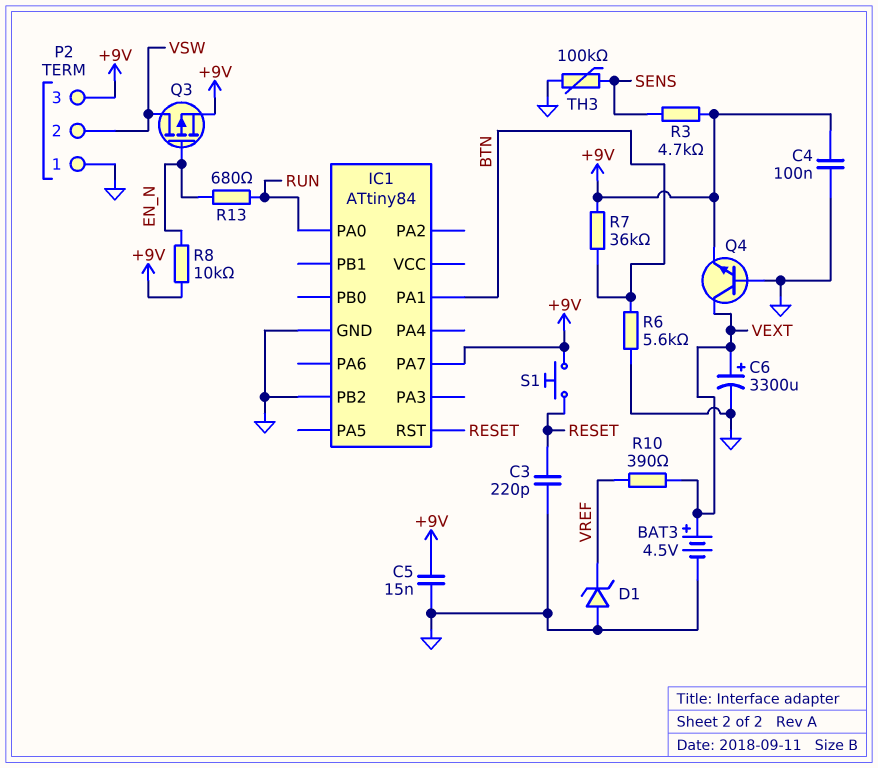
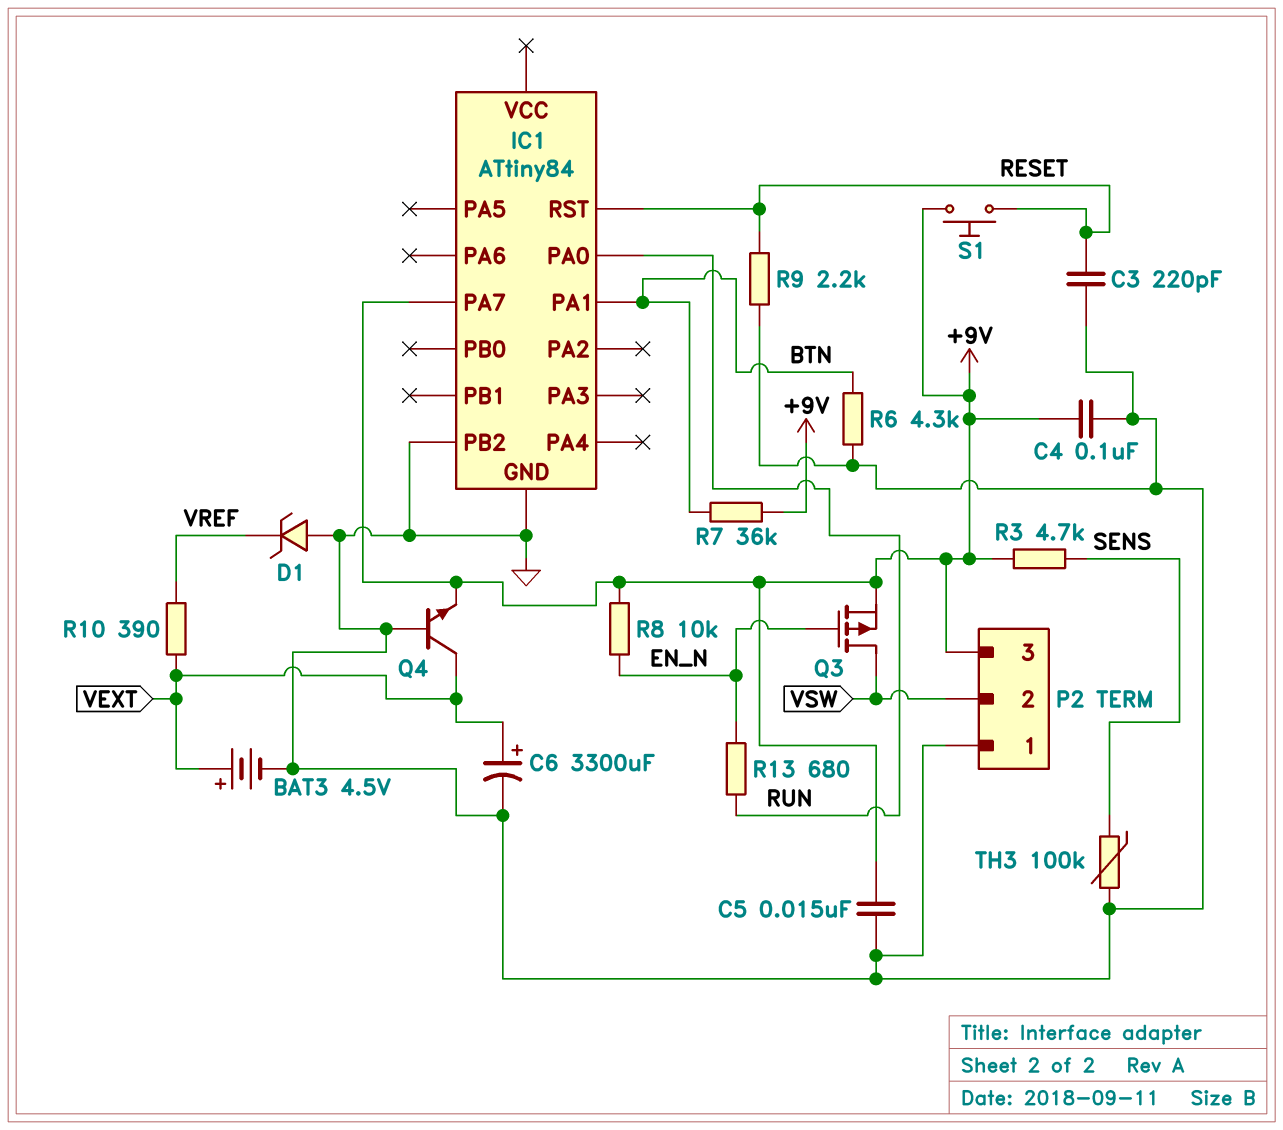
R6: 5.6k (BTN, GND) -> 4.3k (BTN, GND)
R9: none -> 2.2k (GND, RESET)

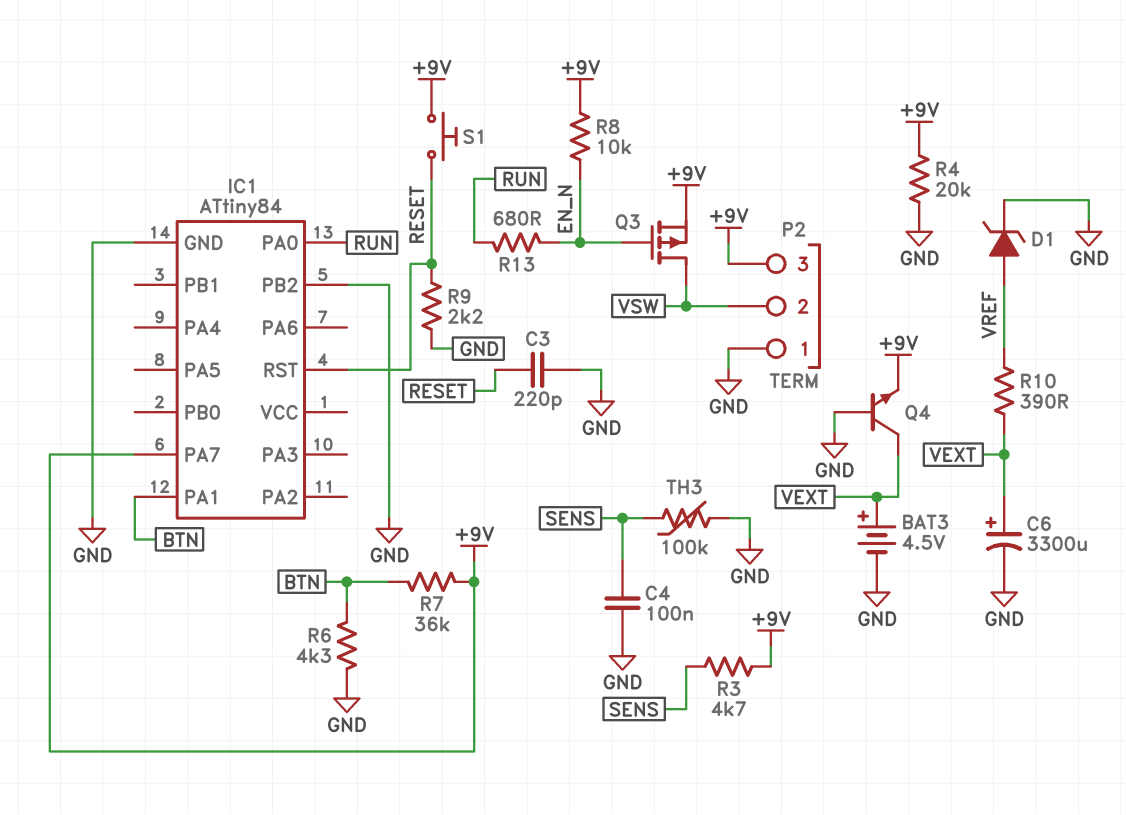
C4: 100nF (+9V, GND) -> 100nF (GND, SENS)
C5: 15nF (+9V, GND) -> none
D1: zener (A GND, K VREF) -> zener (A VREF, K GND)
R4: none -> 20k (+9V, GND)

